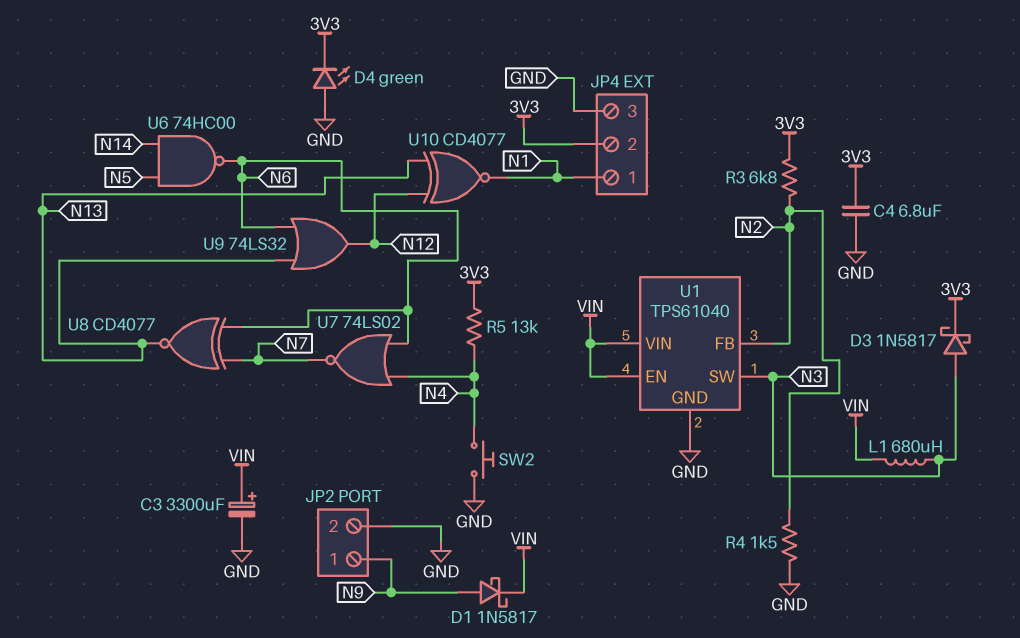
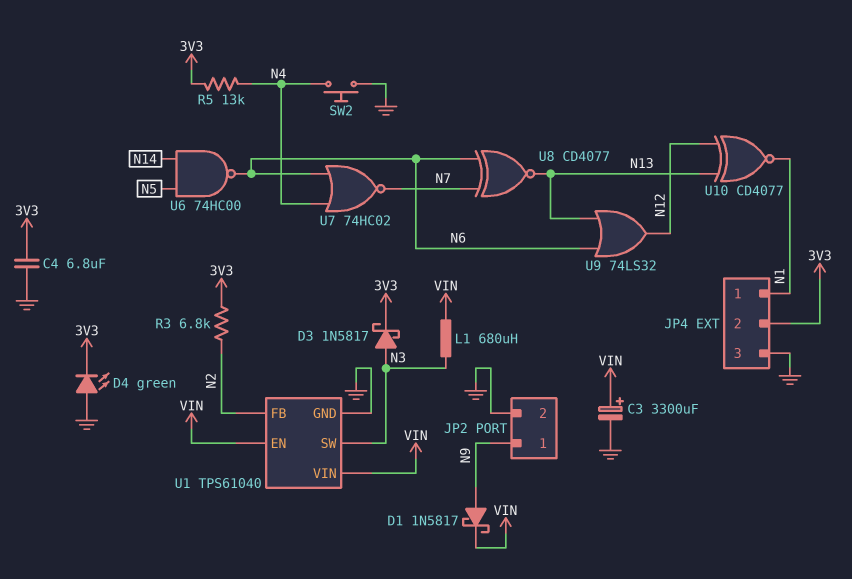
R4: 1.5k (GND, N2) -> none
U7: NOR 74LS02 (in N4, in N6, out N7) -> NOR 74HC02 (in N4, in N6, out N7)

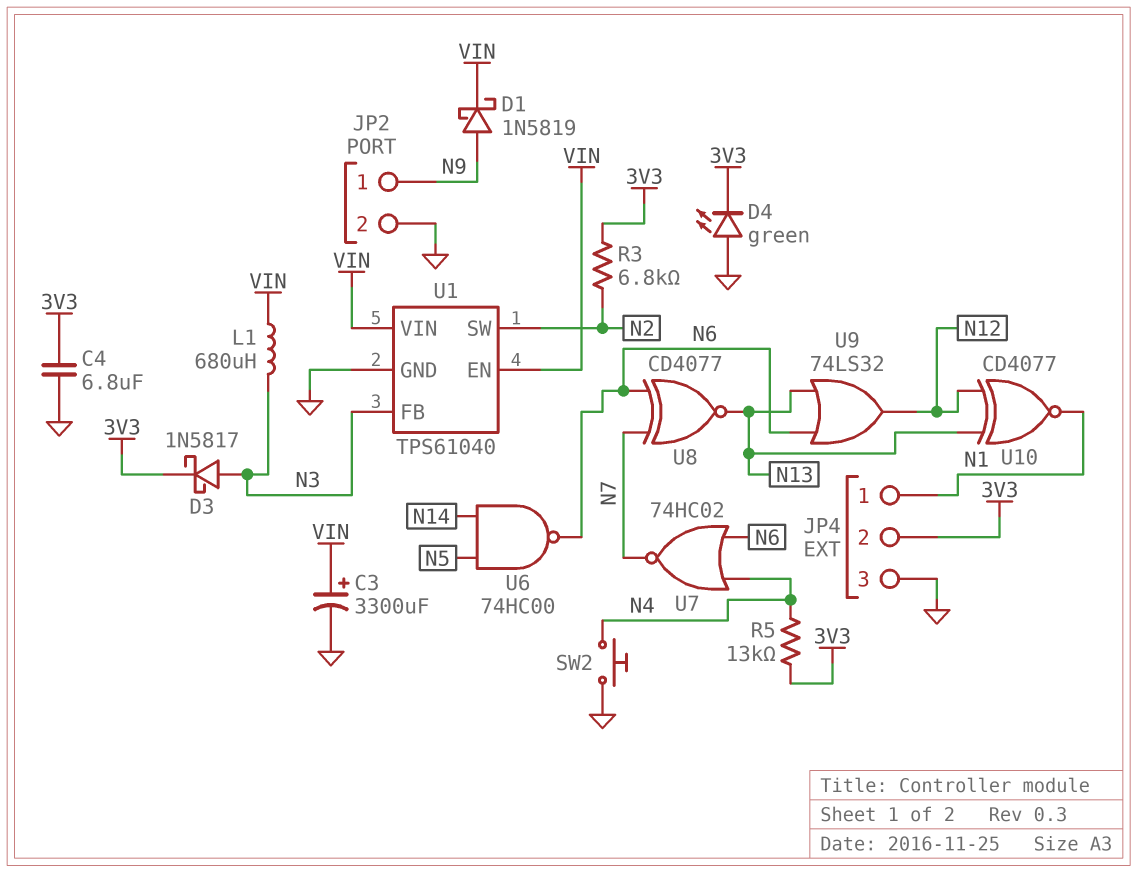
D1: schottky 1N5817 (A N9, K VIN) -> schottky 1N5819 (A N9, K VIN)
U1 pin FB: N2 -> N3
U1 pin SW: N3 -> N2

